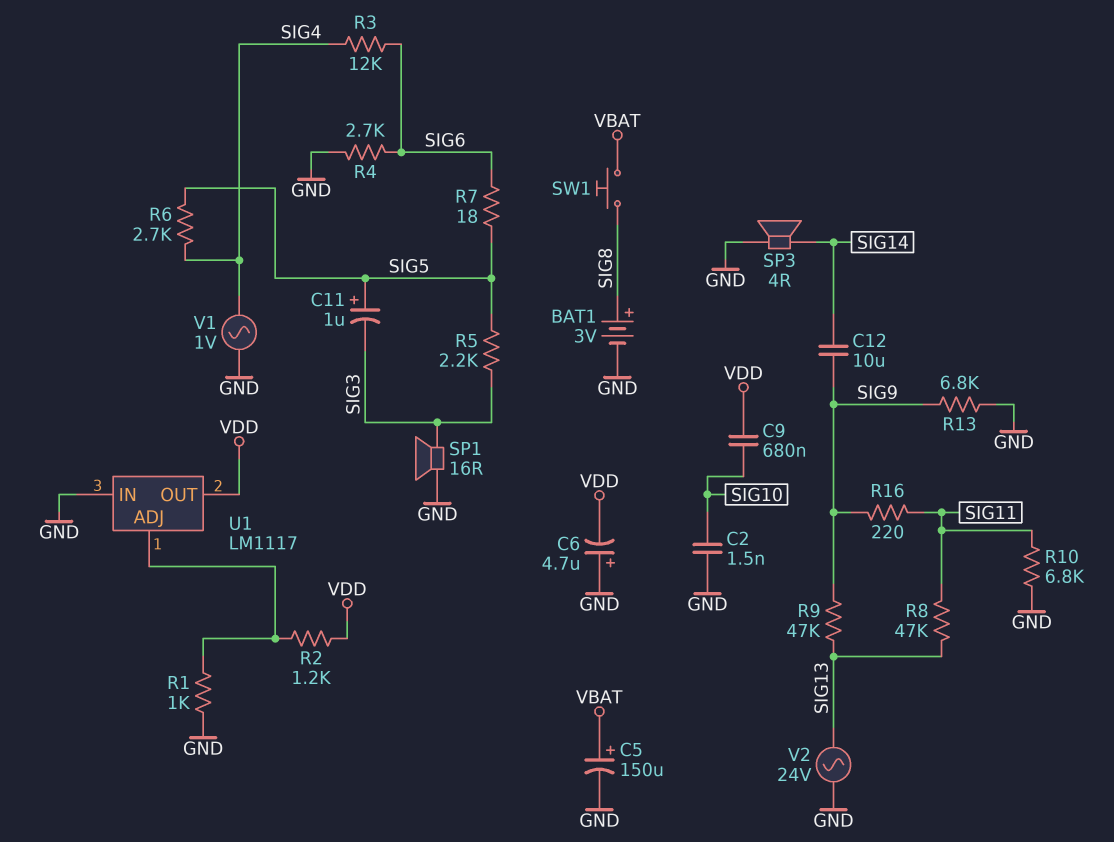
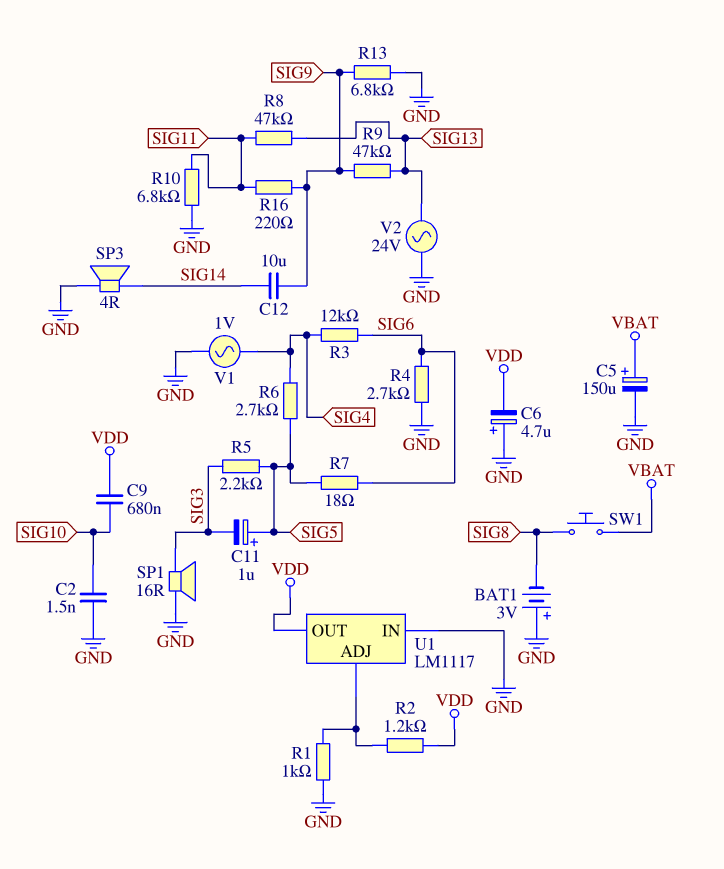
BAT1: 3V (plus SIG8, minus GND) -> 3V (plus GND, minus SIG8)

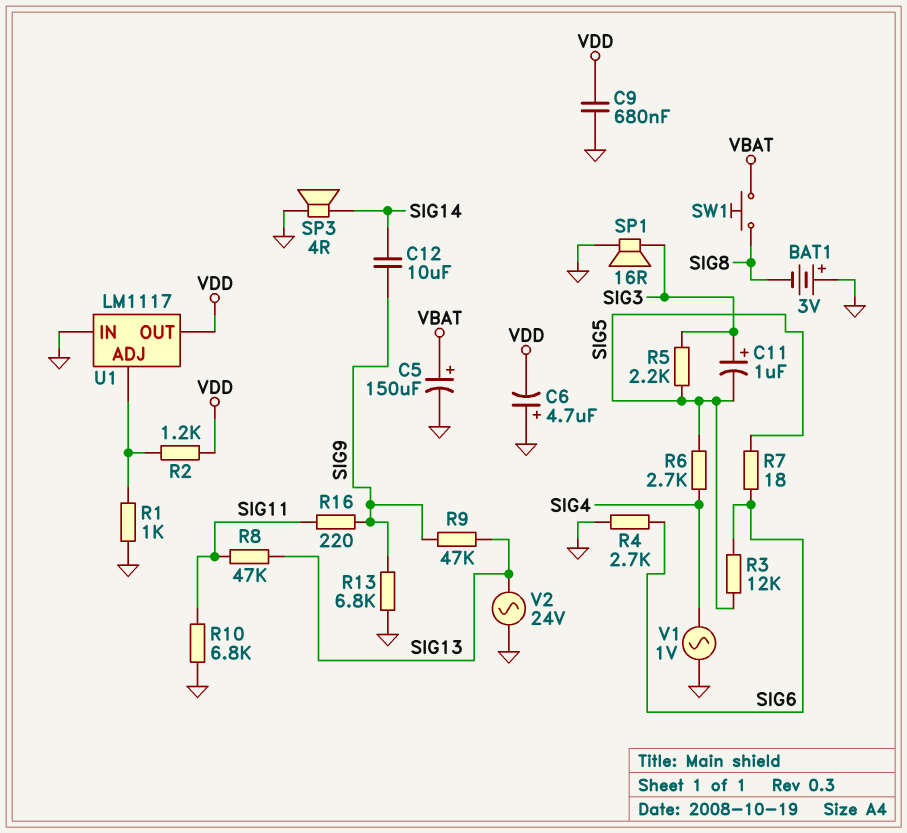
C2: 1.5nF (GND, SIG10) -> none
C9: 680nF (SIG10, VDD) -> 680nF (GND, VDD)
C11: 1uF (plus SIG5, minus SIG3) -> 1uF (plus SIG3, minus SIG5)
R3: 12k (SIG4, SIG6) -> 12k (SIG5, SIG6)

